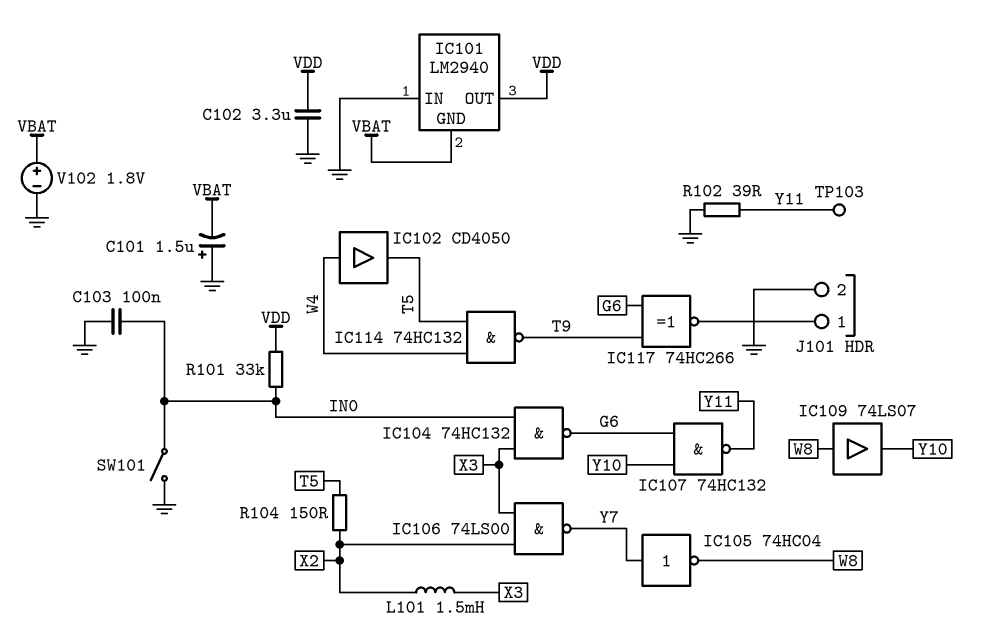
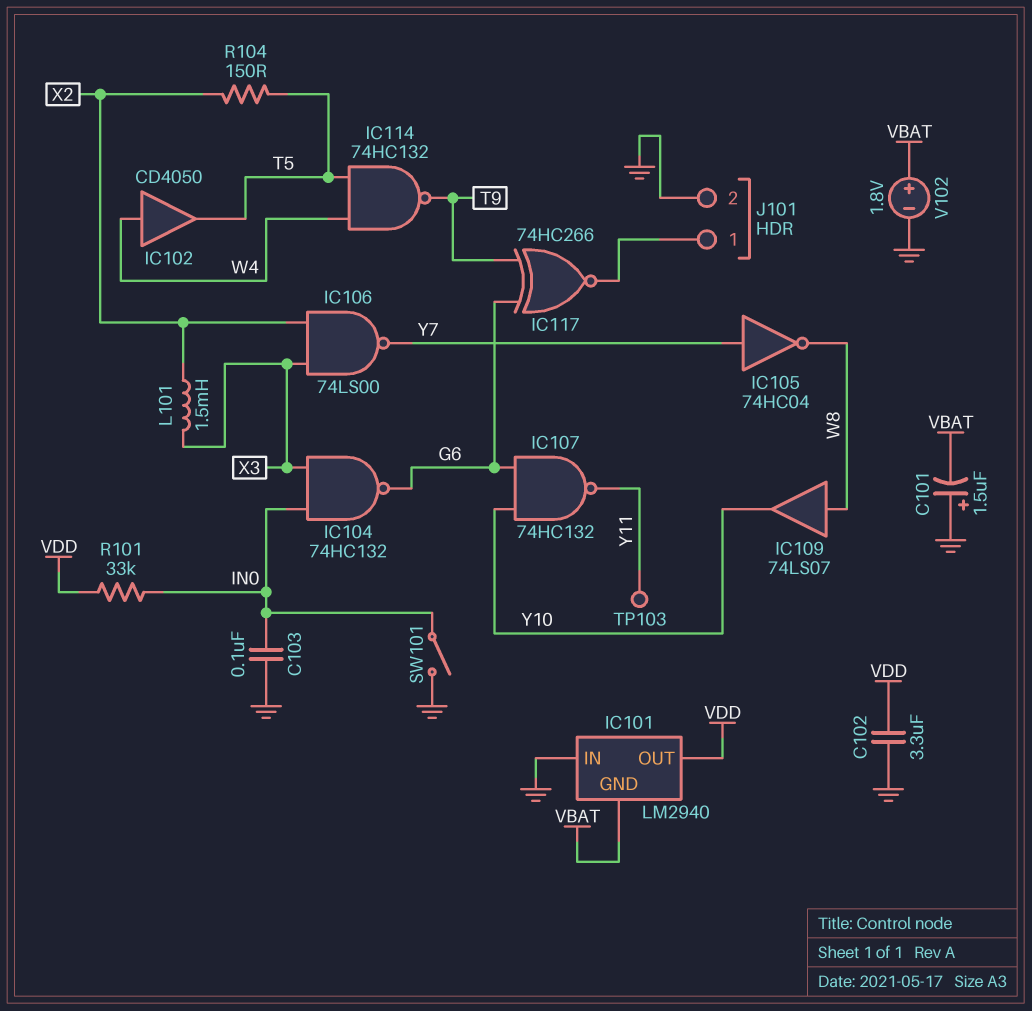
R102: 39 (GND, Y11) -> none

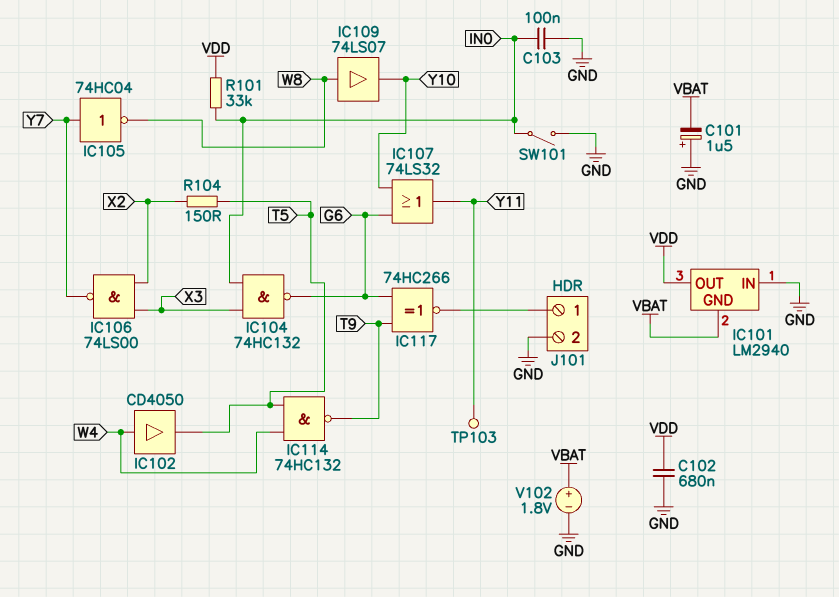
C102: 3.3uF (GND, VDD) -> 680nF (GND, VDD)
IC107: NAND 74HC132 (in G6, in Y10, out Y11) -> OR 74LS32 (in G6, in Y10, out Y11)
L101: 1.5mH (X2, X3) -> none

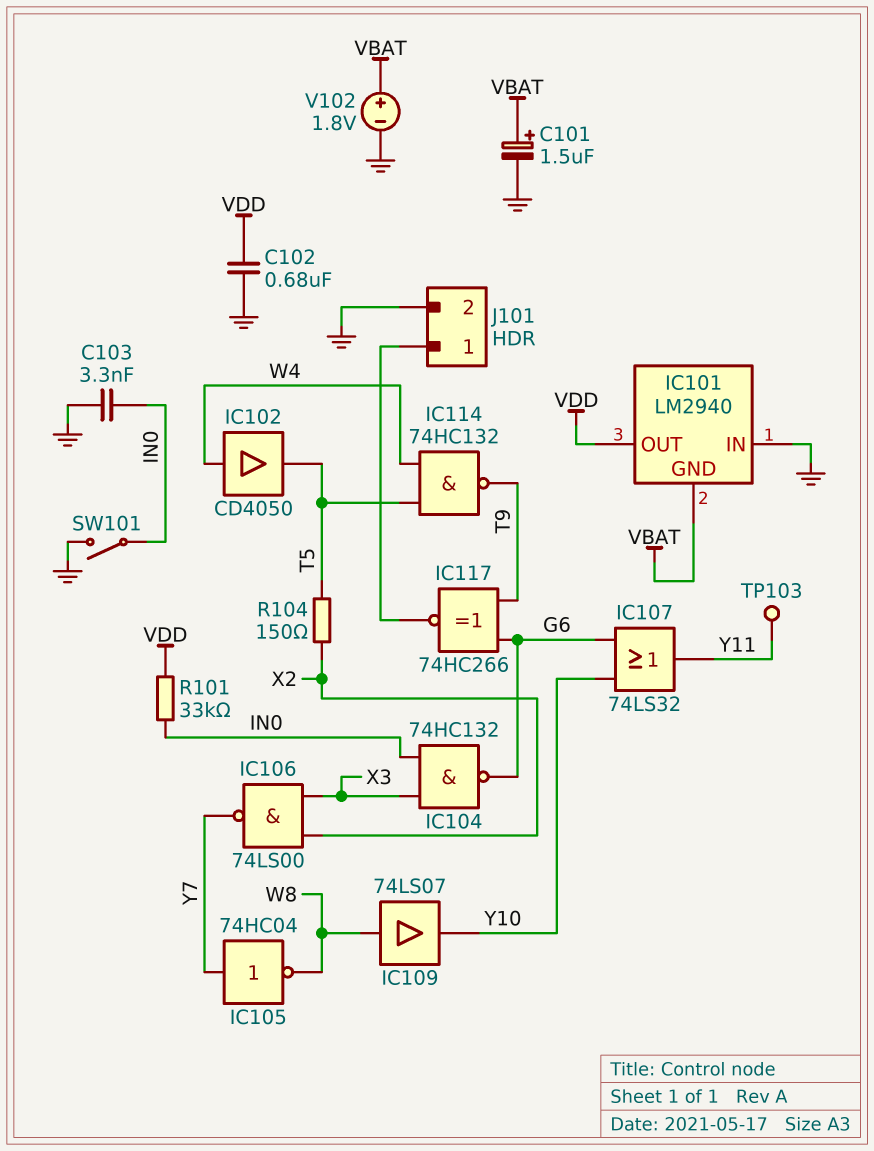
C101: 1.5uF (plus GND, minus VBAT) -> 1.5uF (plus VBAT, minus GND)
C103: 100nF (GND, IN0) -> 3.3nF (GND, IN0)

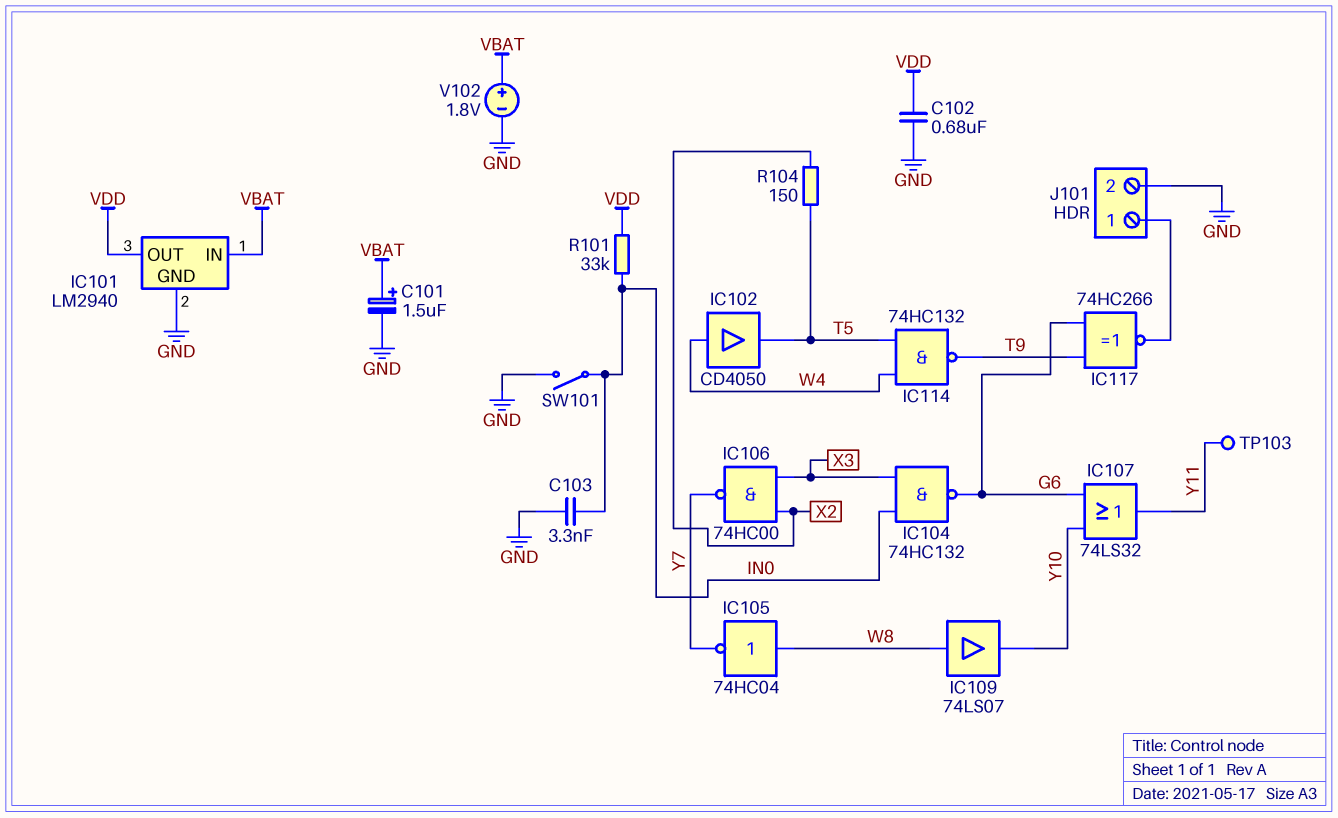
IC101 pin GND: VBAT -> GND
IC101 pin IN: GND -> VBAT
IC105: NOT 74HC04 (in Y7, out W8) -> NOT 74HC04 (in W8, out Y7)
IC106: NAND 74LS00 (in X2, in X3, out Y7) -> NAND 74HC00 (in X2, in X3, out Y7)

